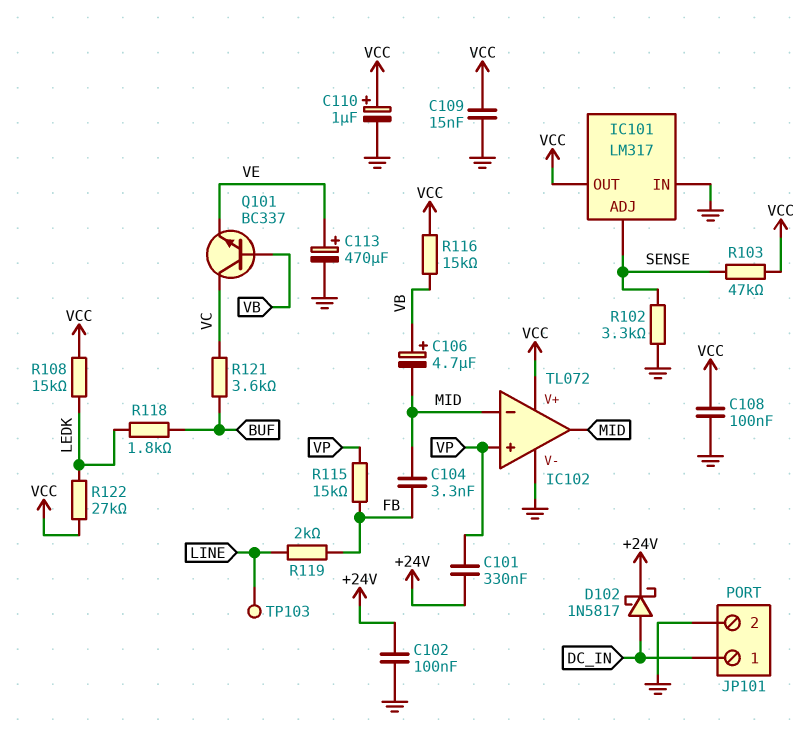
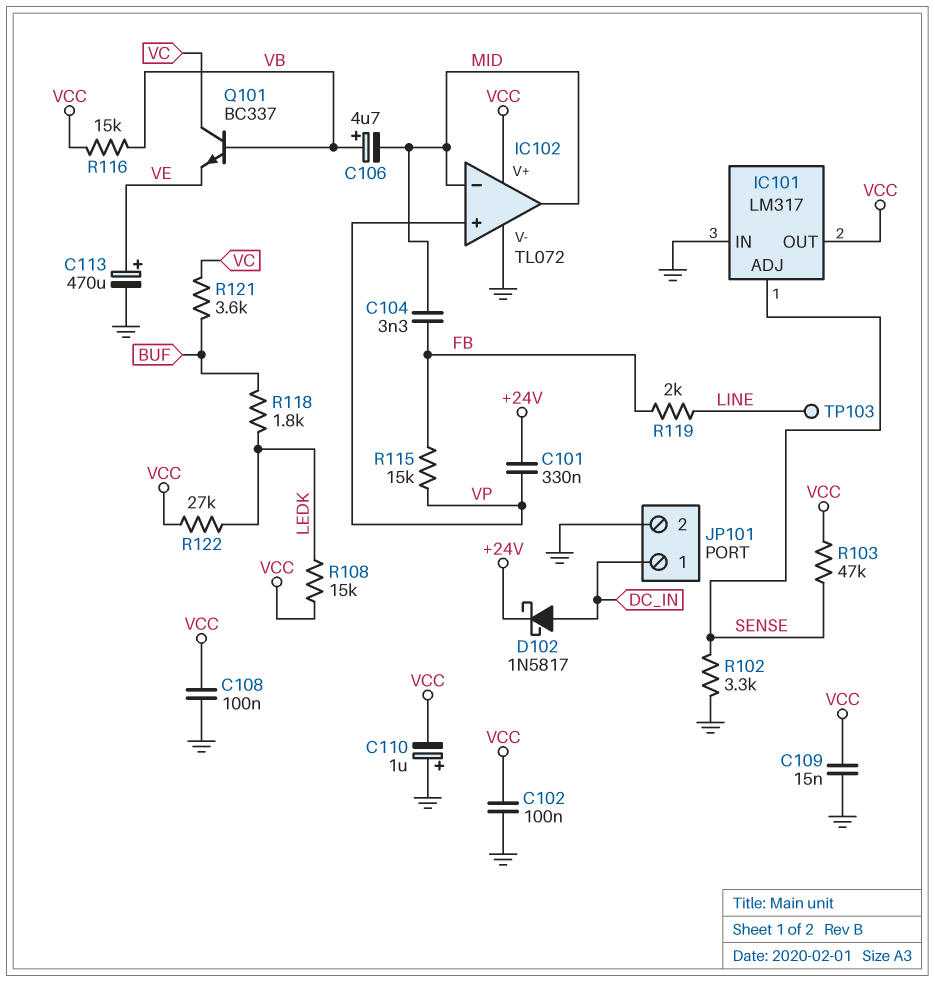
C102: 100nF (+24V, GND) -> 100nF (GND, VCC)
C110: 1uF (plus VCC, minus GND) -> 1uF (plus GND, minus VCC)

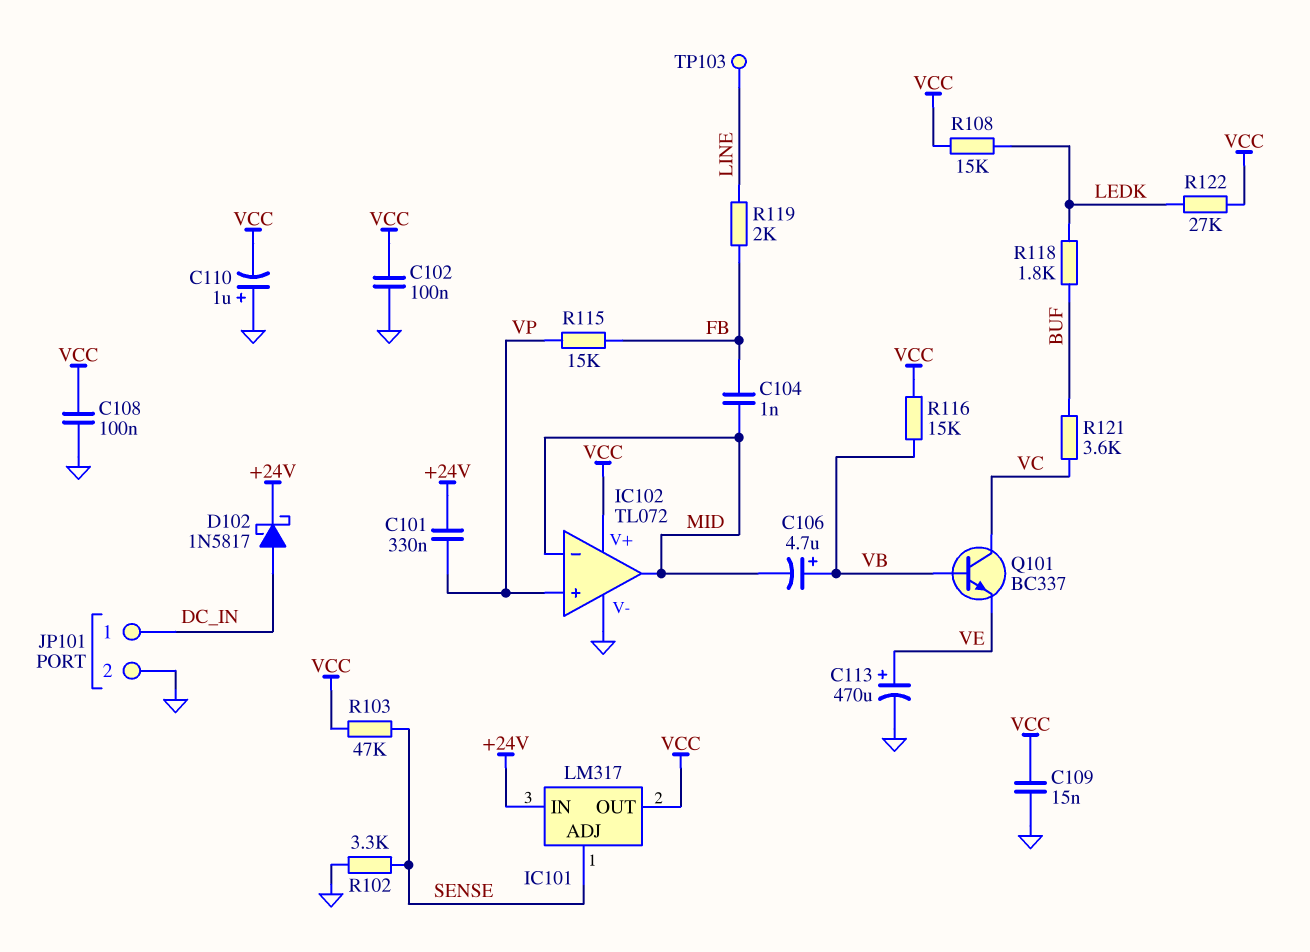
C104: 3.3nF (FB, MID) -> 1nF (FB, MID)
IC101 pin IN: GND -> +24V

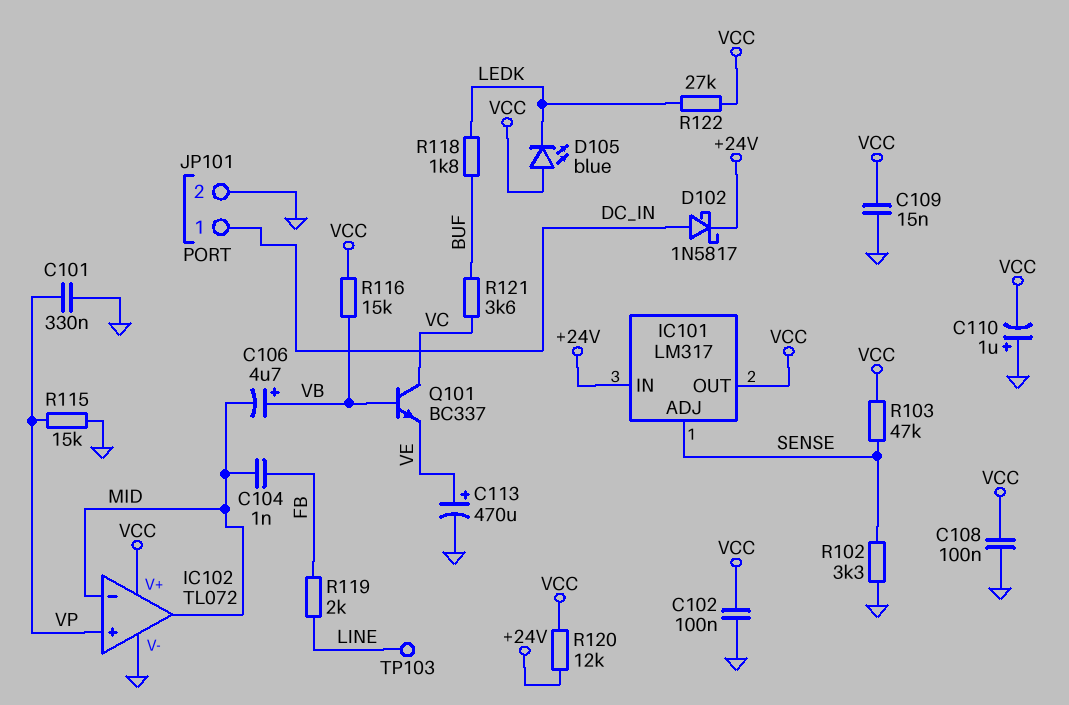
C101: 330nF (+24V, VP) -> 330nF (GND, VP)
D105: none -> LED blue (A VCC, K LEDK)
R108: 15k (LEDK, VCC) -> none
R115: 15k (FB, VP) -> 15k (GND, VP)
R120: none -> 12k (+24V, VCC)

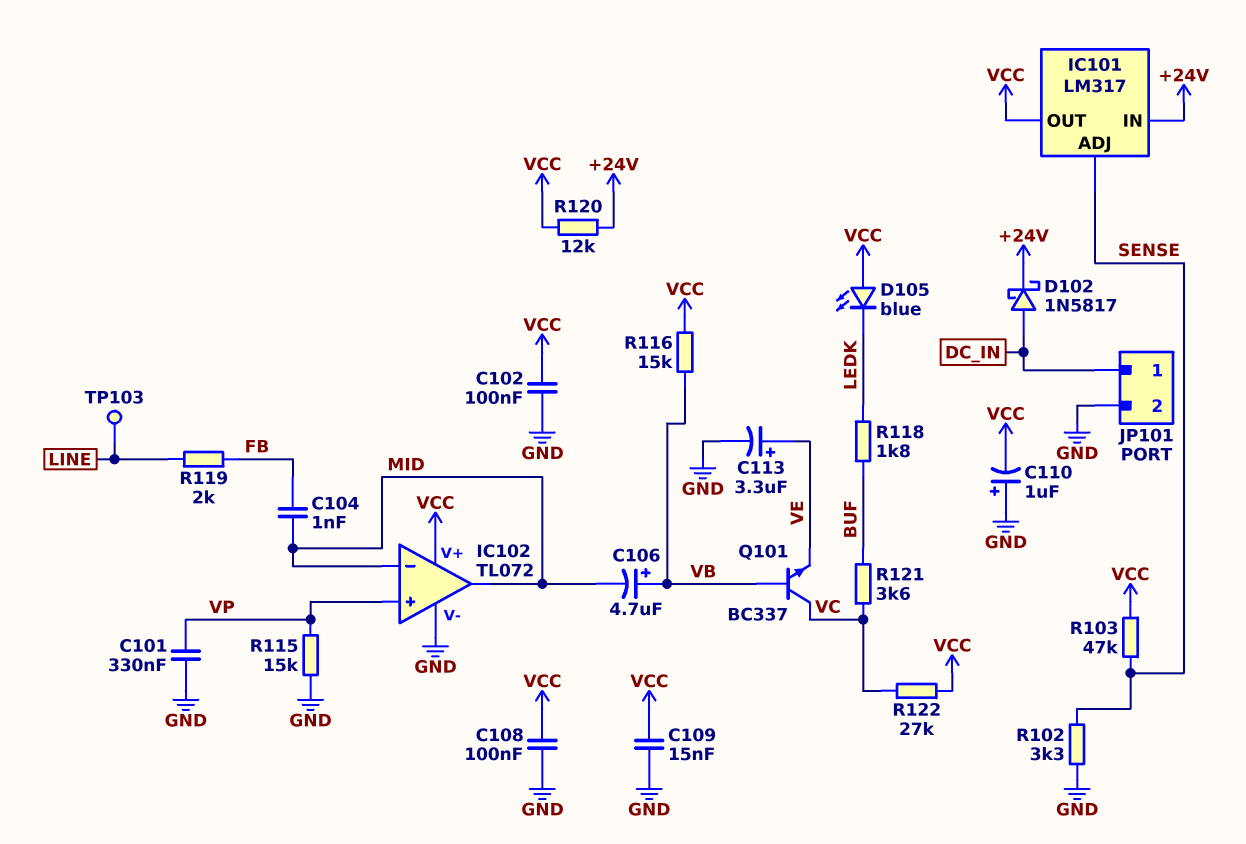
C113: 470uF (plus VE, minus GND) -> 3.3uF (plus VE, minus GND)
R122: 27k (LEDK, VCC) -> 27k (VC, VCC)

